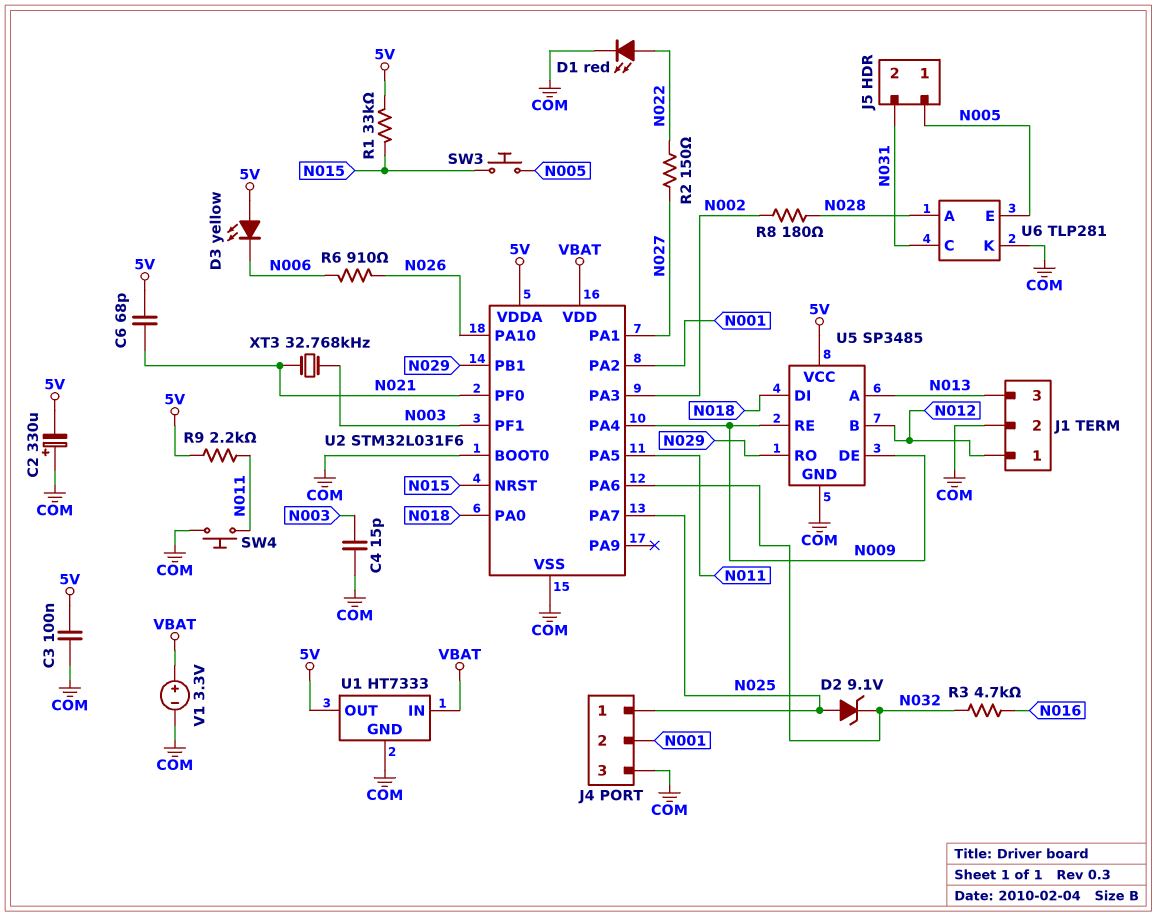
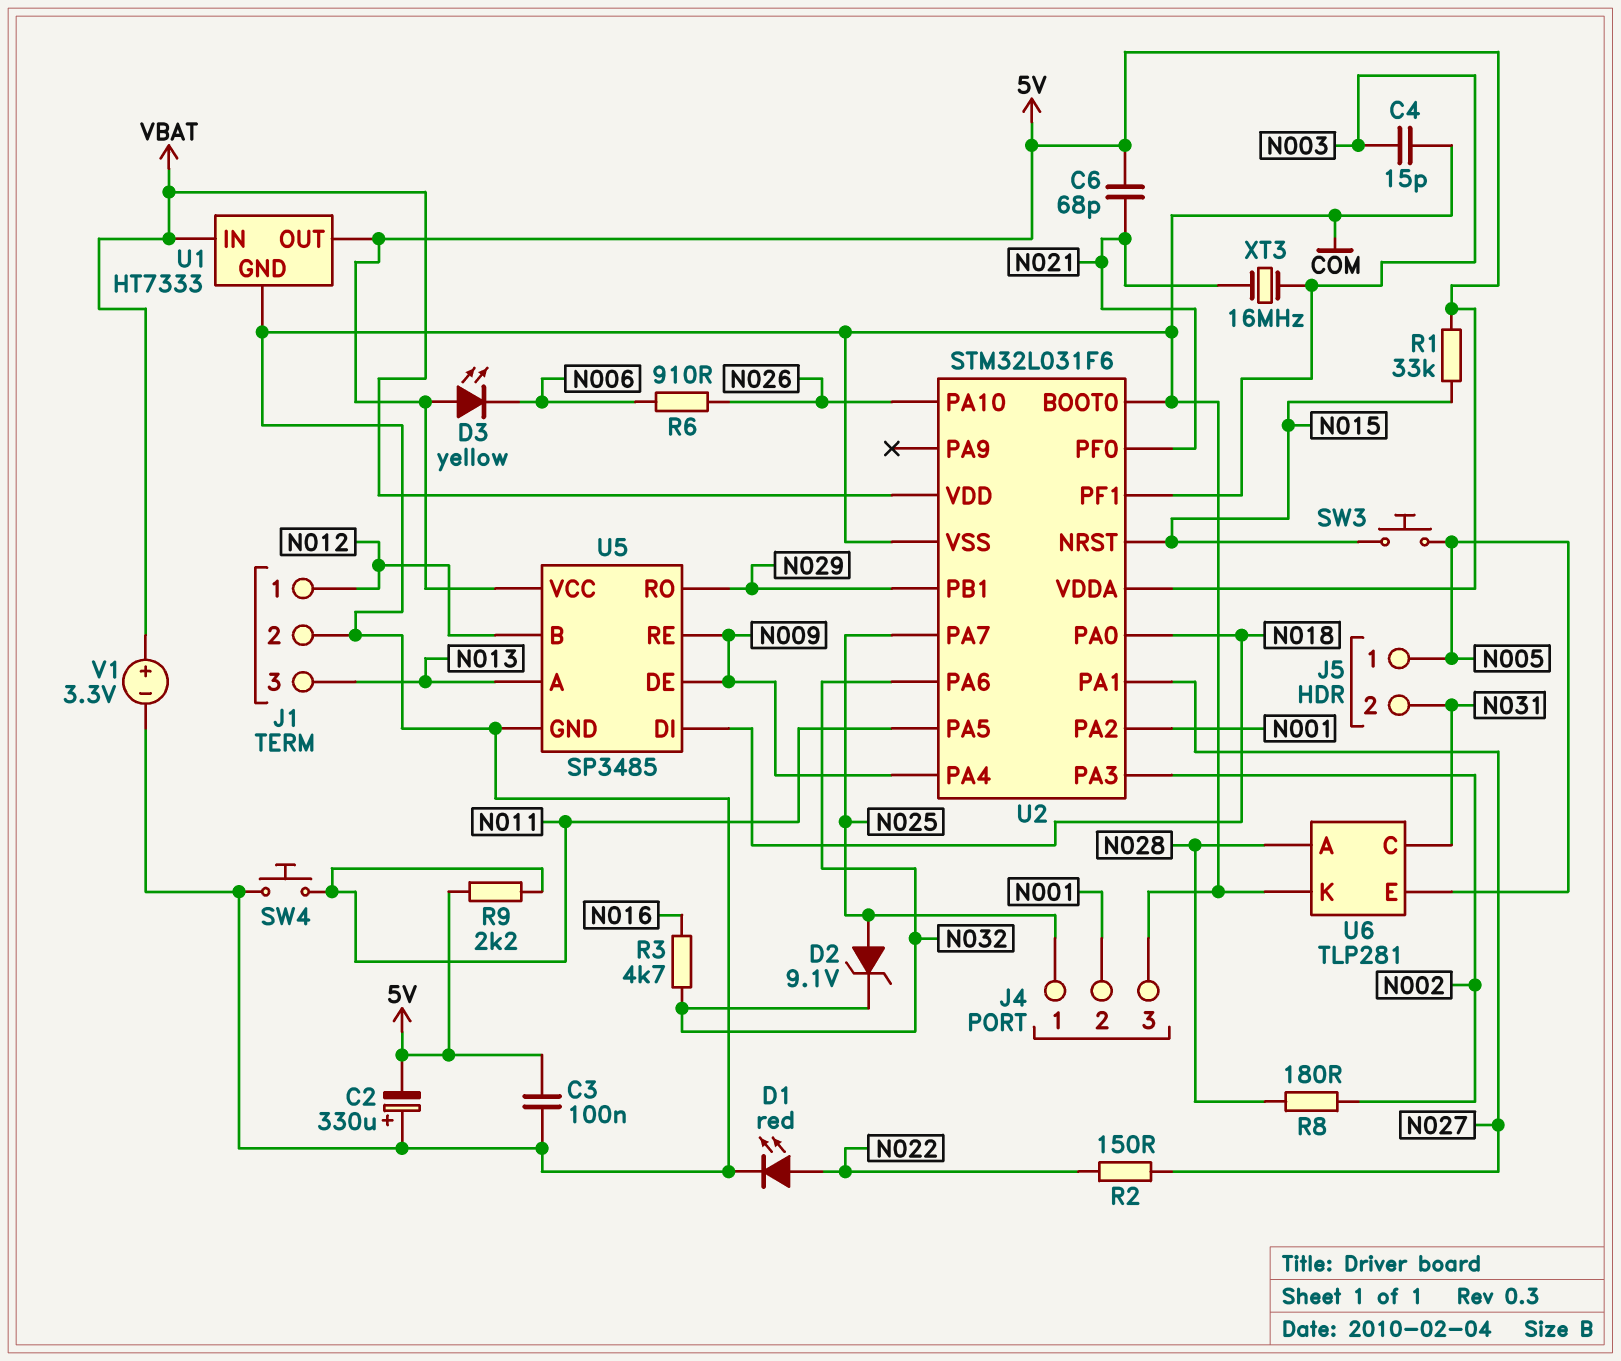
XT3: 32.768kHz (N003, N021) -> 16MHz (N003, N021)

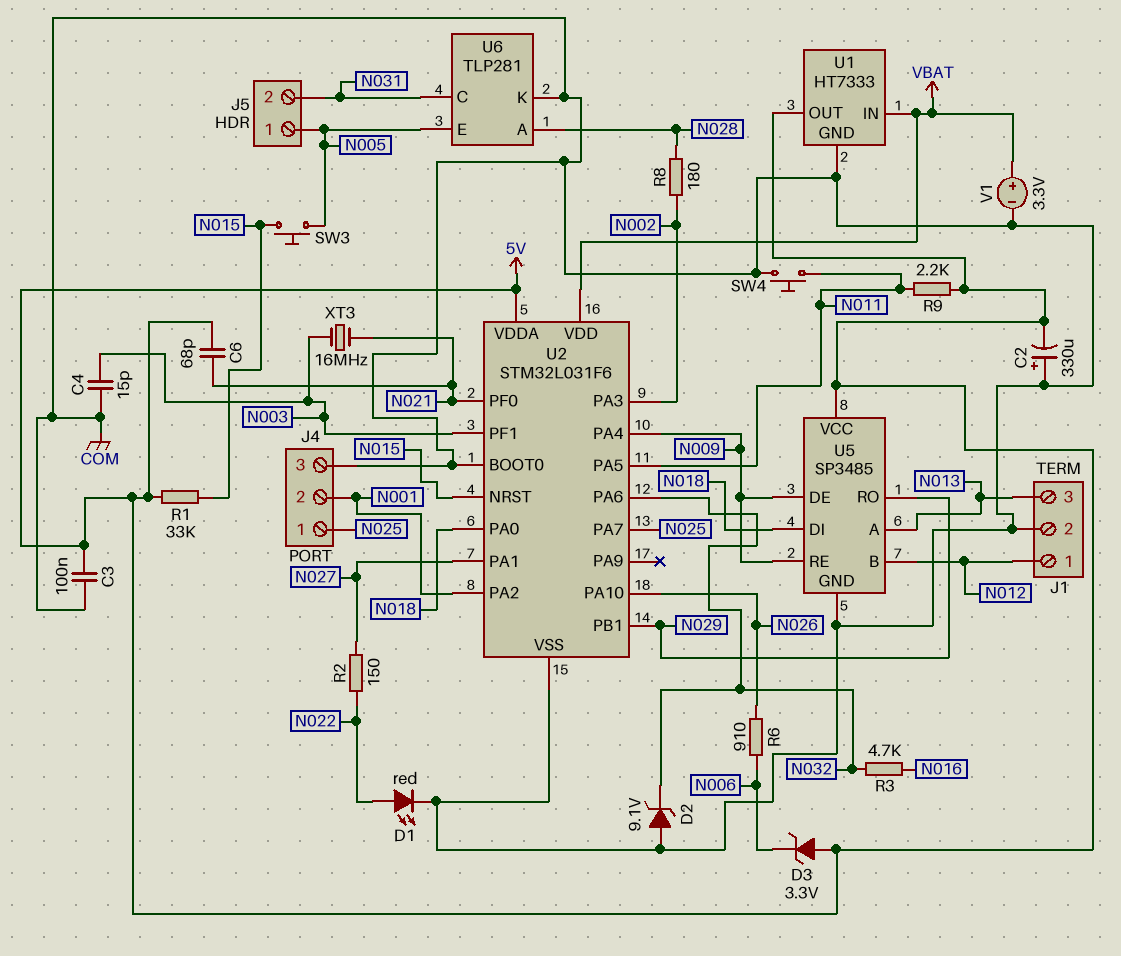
D2: zener 9.1V (A N025, K N032) -> zener 9.1V (A COM, K N032)
D3: LED yellow (A 5V, K N006) -> zener 3.3V (A 5V, K N006)

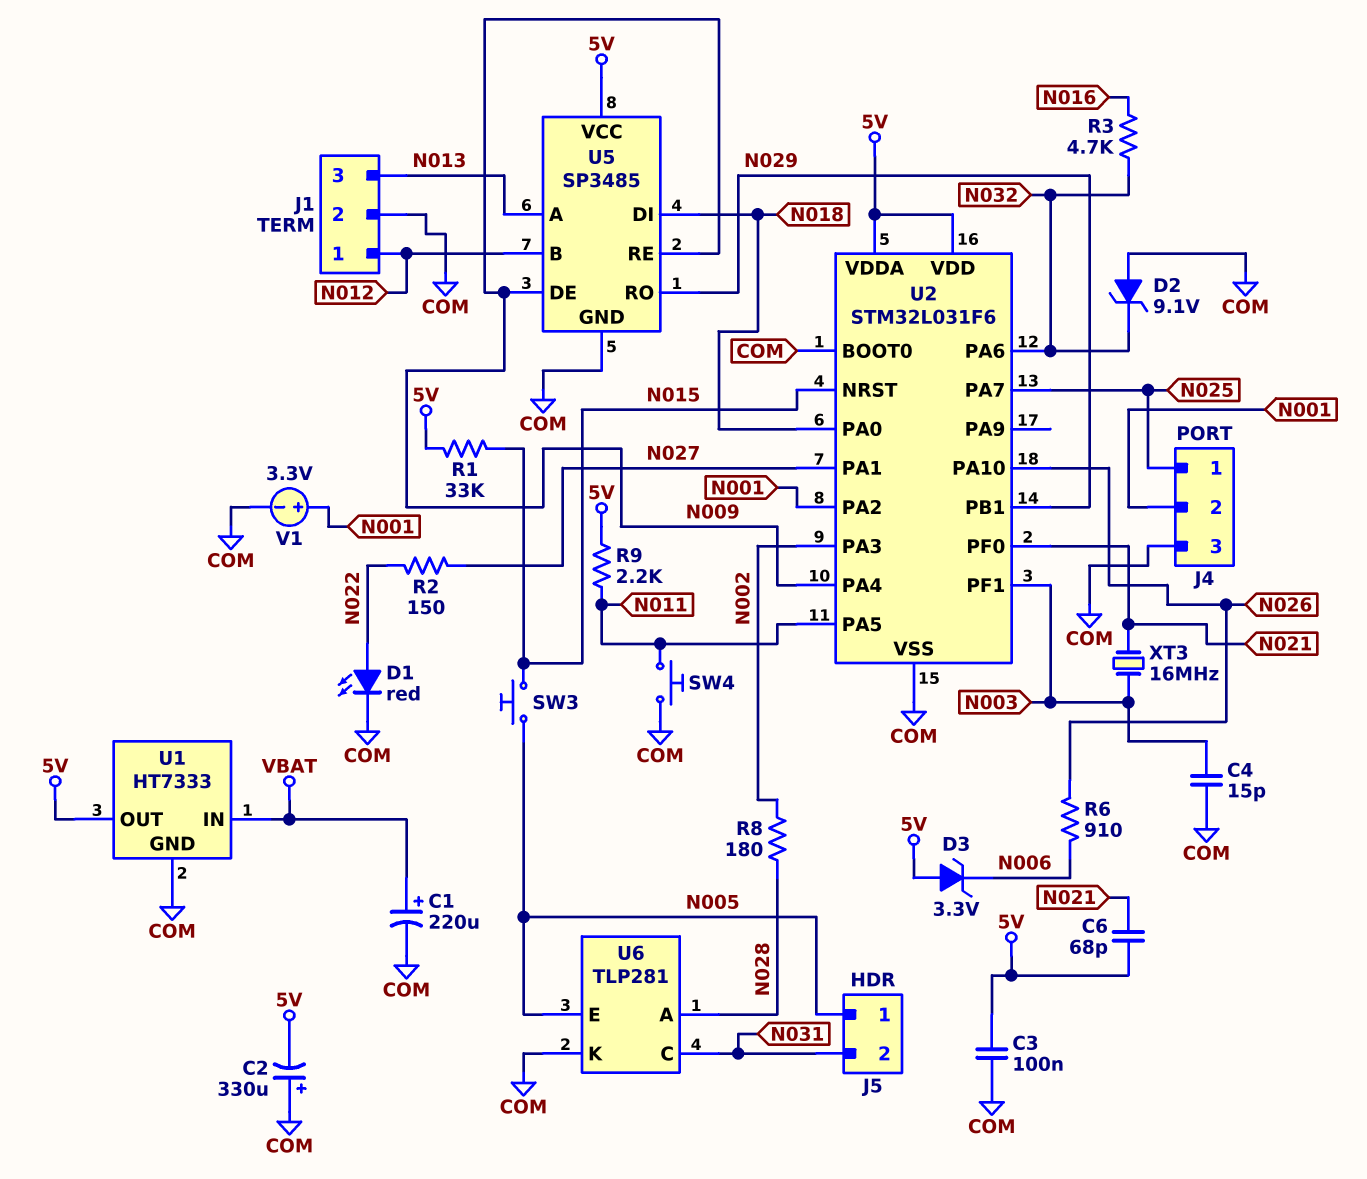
C1: none -> 220uF (plus VBAT, minus COM)
U2 pin VDD: VBAT -> 5V
V1: 3.3V (plus VBAT, minus COM) -> 3.3V (plus N001, minus COM)

